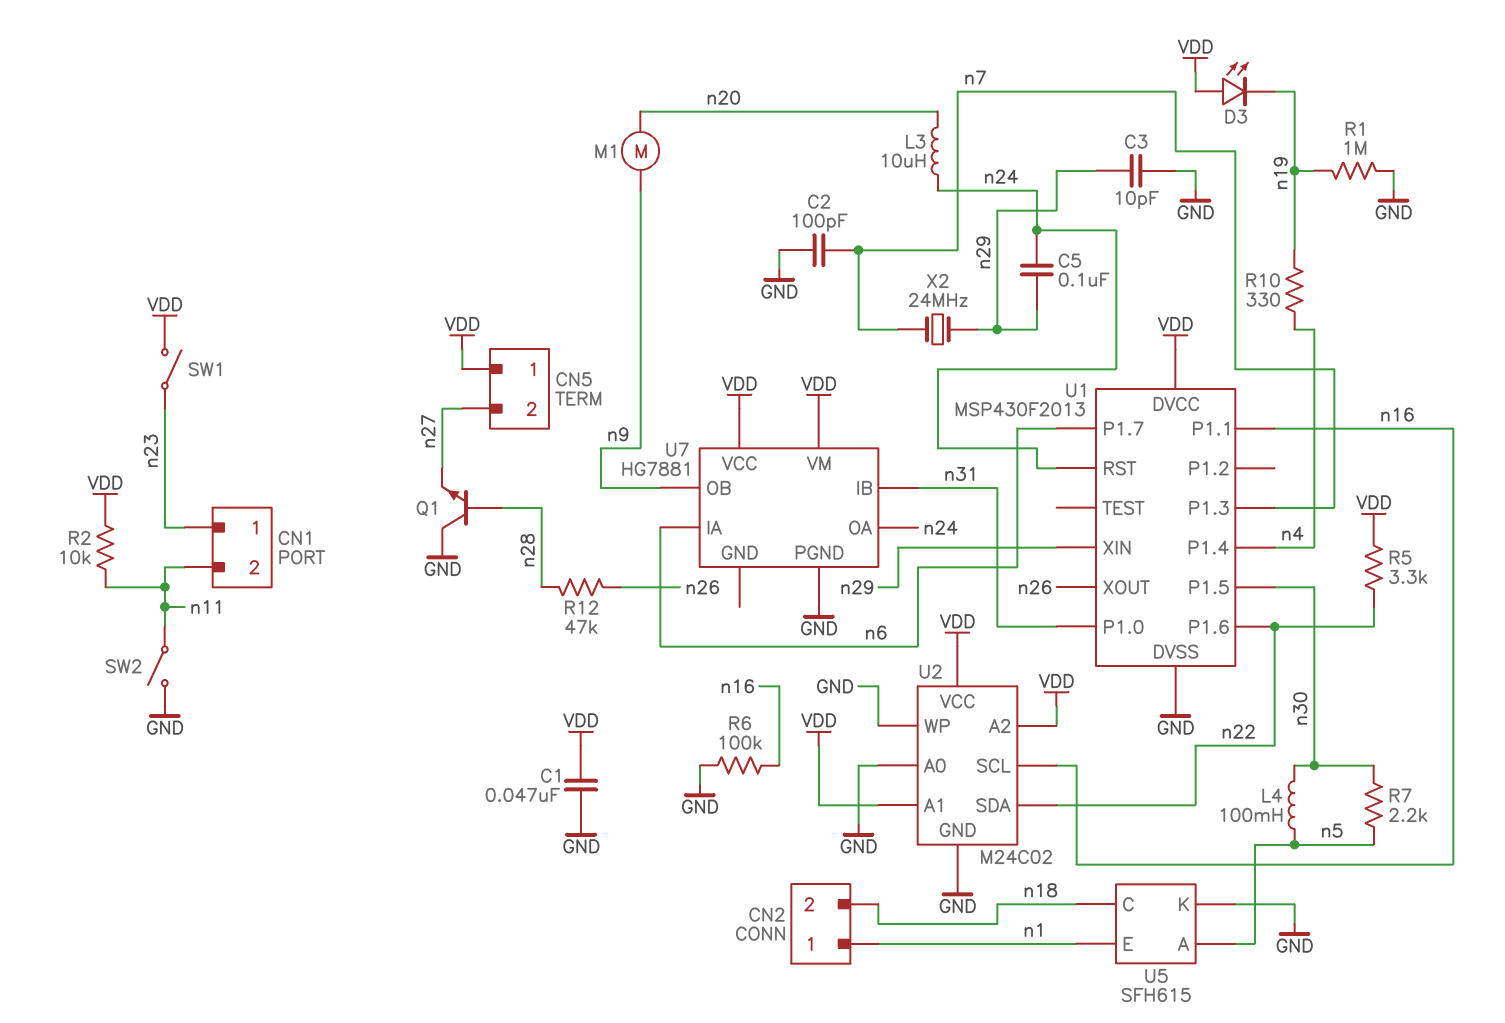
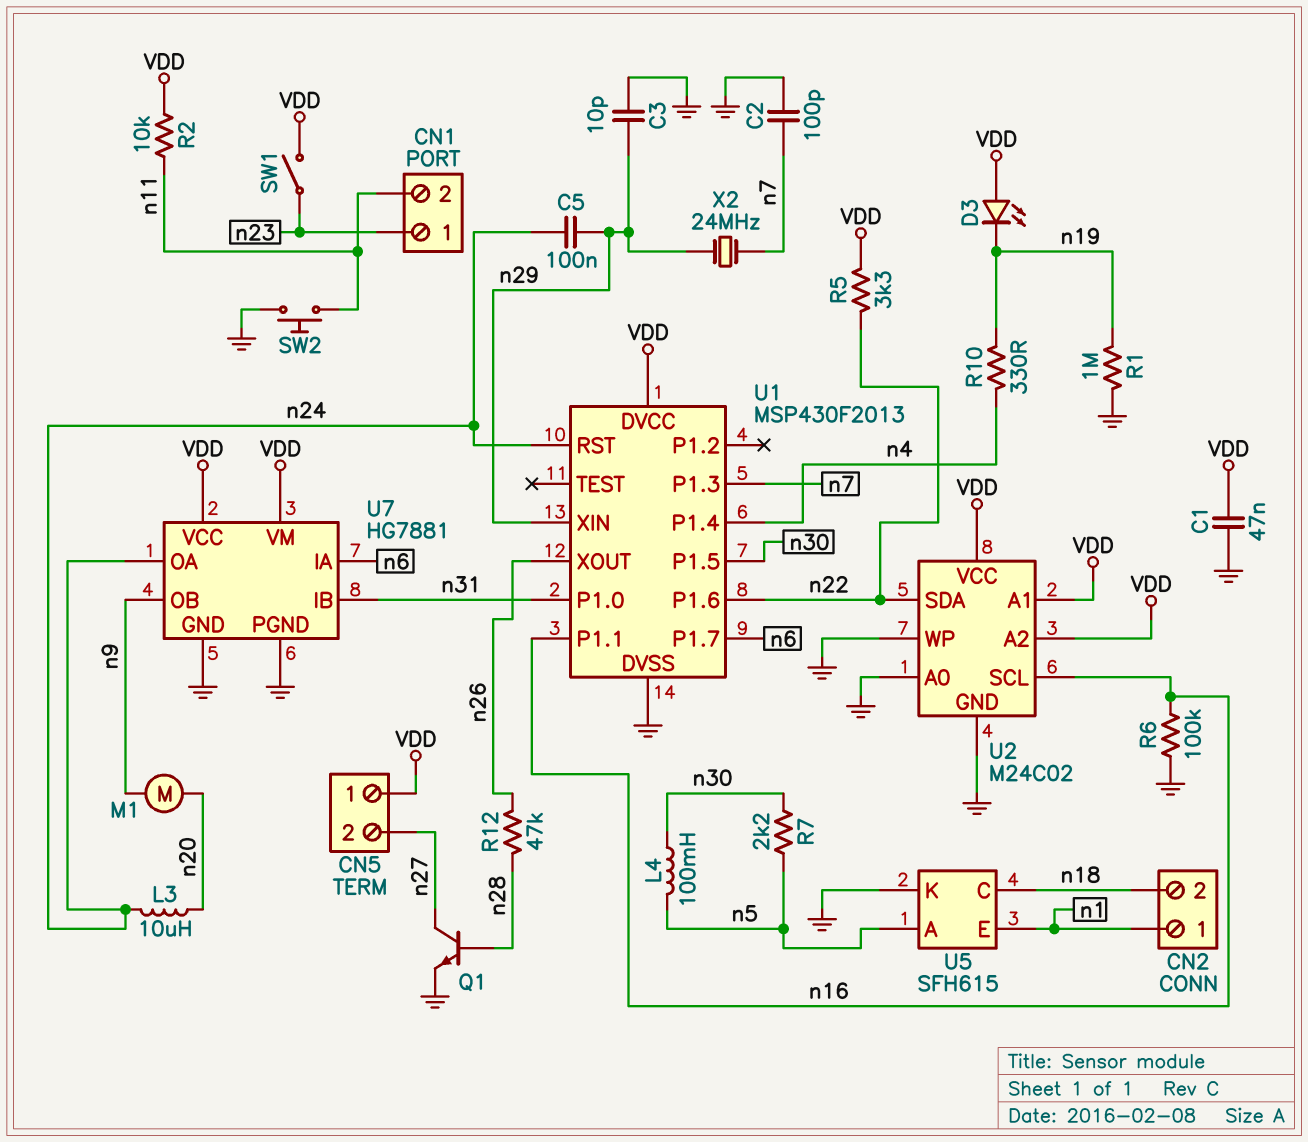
Q1: NPN (B n28, C GND, E n27) -> NPN (B n28, C n27, E GND)
SW2: switch (GND, n11) -> button (GND, n11)
U7 pin GND: none -> GND

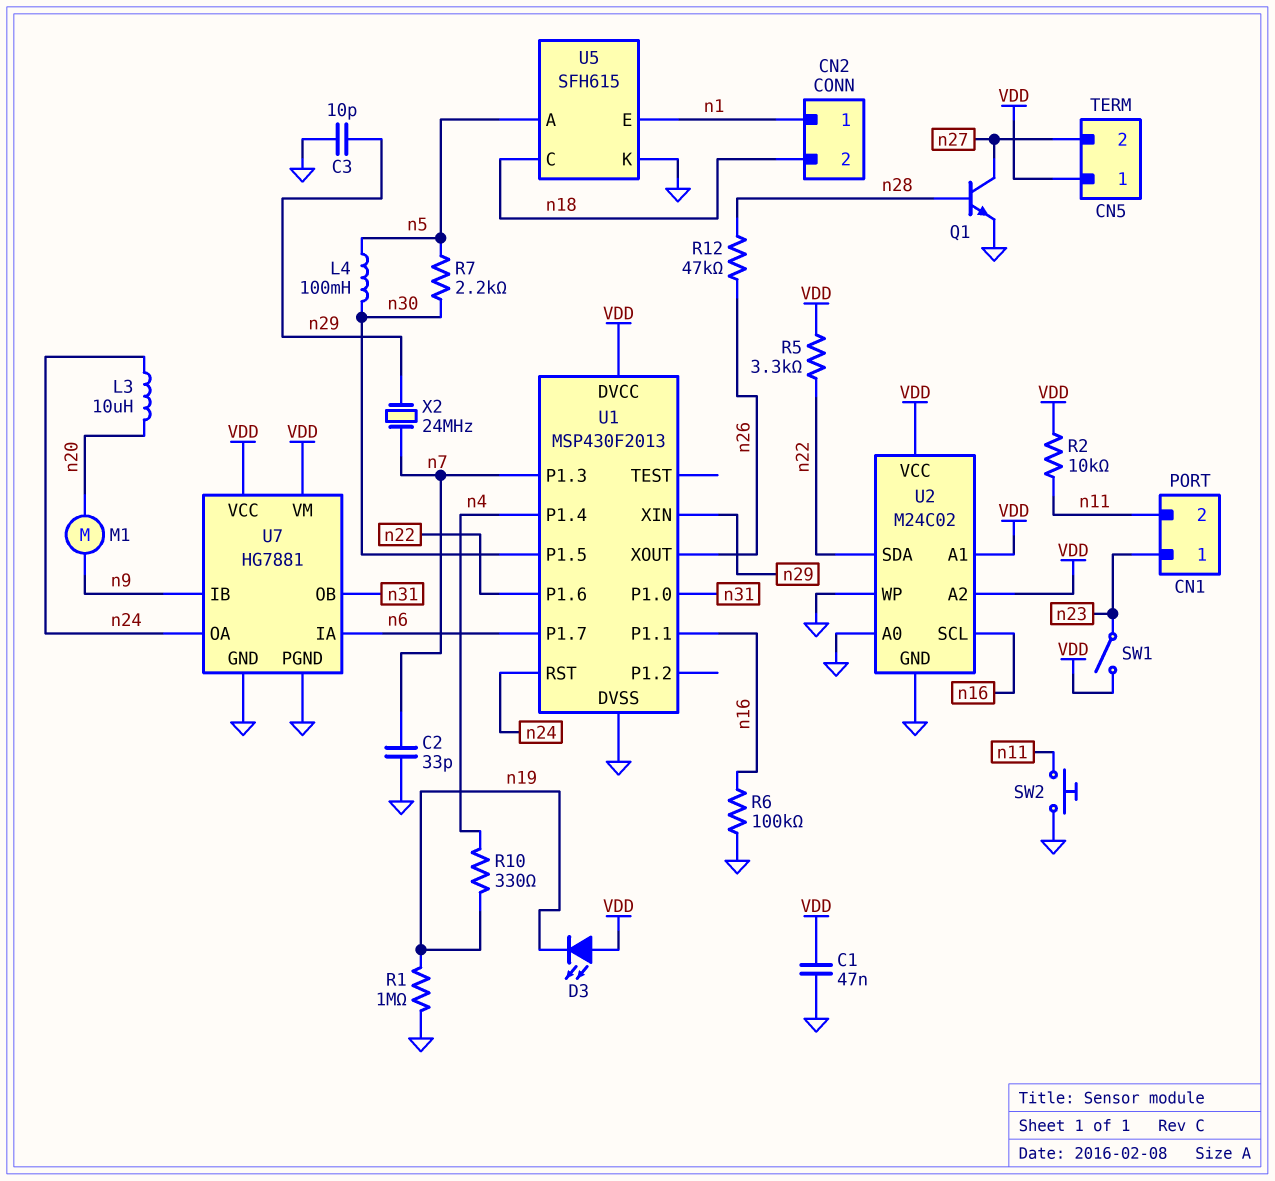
C2: 100pF (GND, n7) -> 33pF (GND, n7)
C5: 100nF (n24, n29) -> none
U7 pin IB: n31 -> n9
U7 pin OB: n9 -> n31

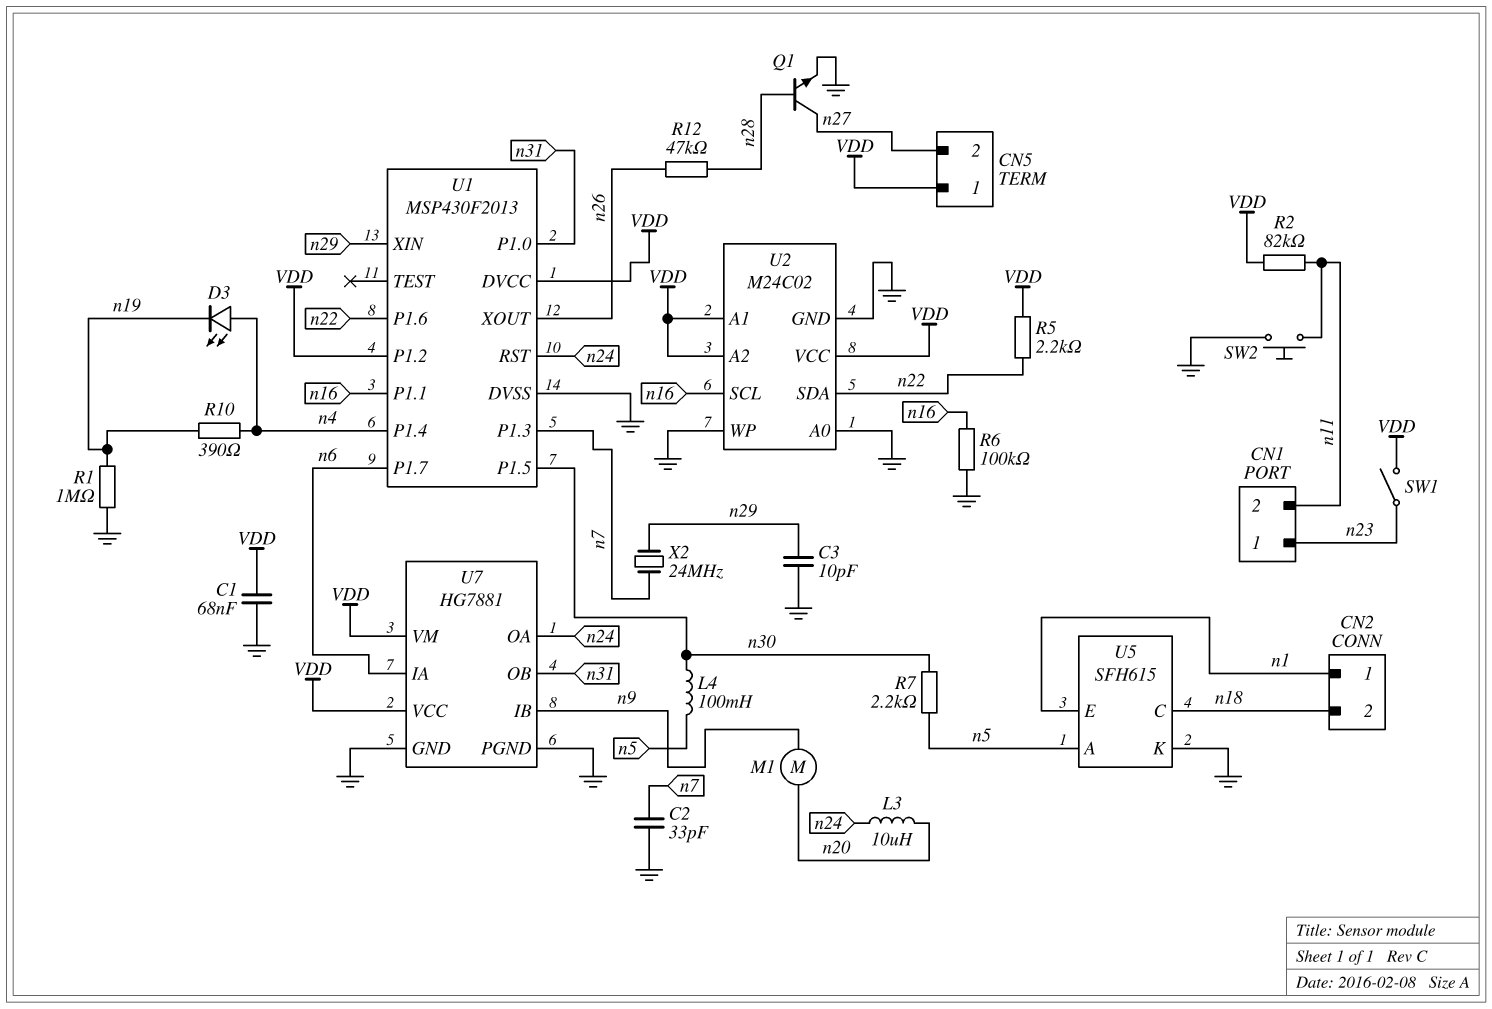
C1: 47nF (GND, VDD) -> 68nF (GND, VDD)
D3: LED (A VDD, K n19) -> LED (A n4, K n19)
R2: 10k (VDD, n11) -> 82k (VDD, n11)
R5: 3.3k (VDD, n22) -> 2.2k (VDD, n22)
R10: 330 (n4, n19) -> 390 (n4, n19)
U1 pin P1.2: none -> VDD

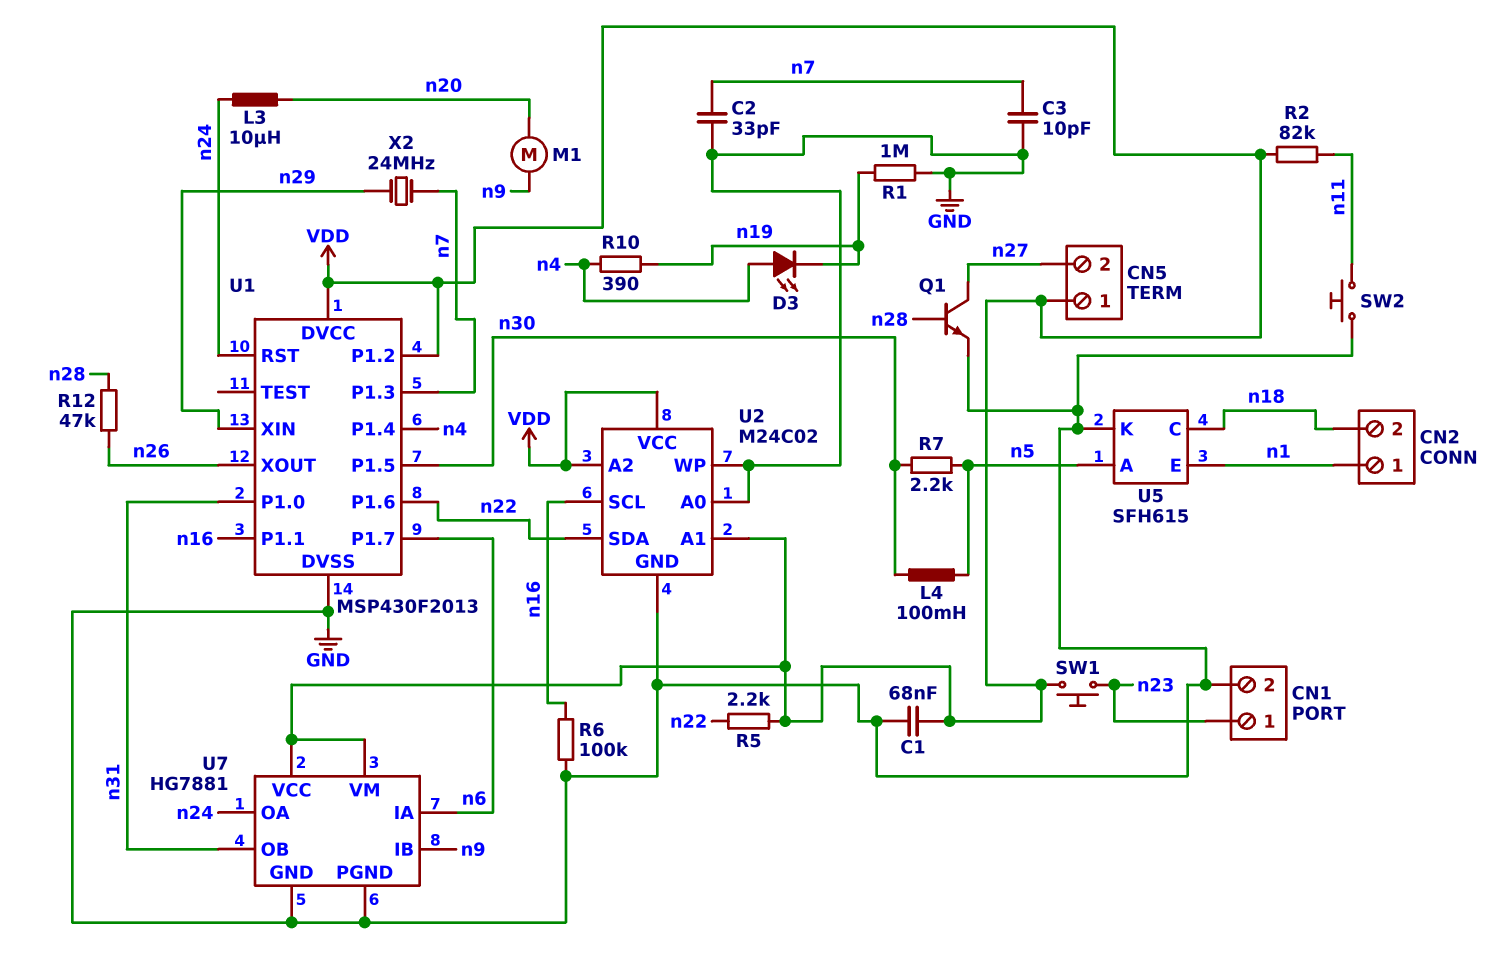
C3: 10pF (GND, n29) -> 10pF (GND, n7)
CN1 pin 2: n11 -> GND
SW1: switch (VDD, n23) -> button (VDD, n23)

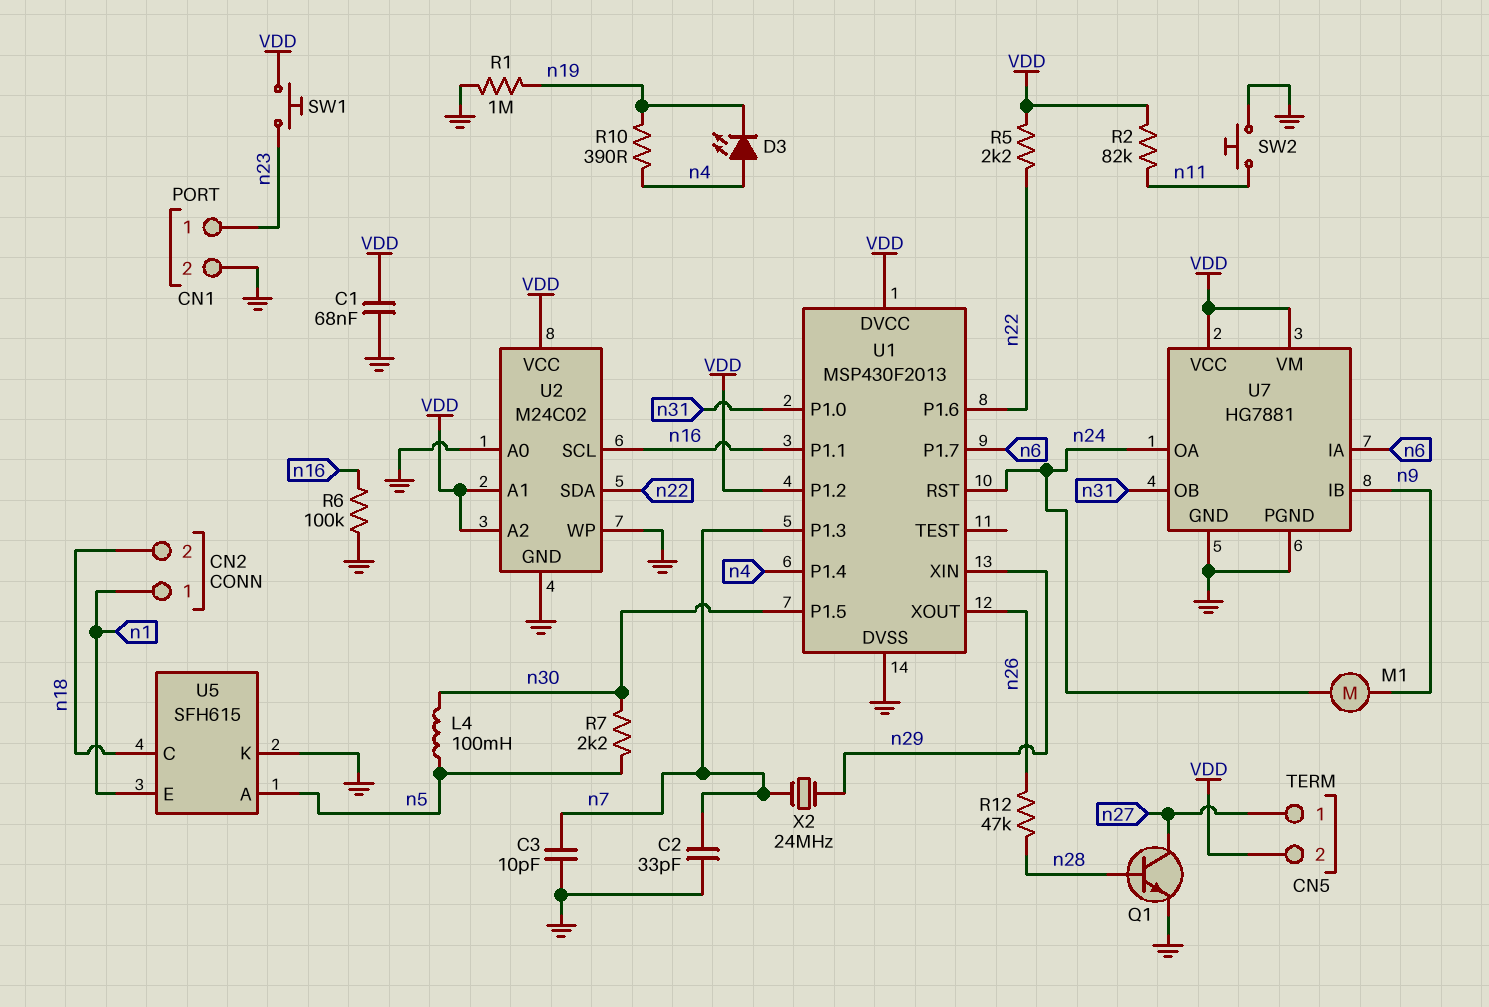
CN5 pin 1: VDD -> n27
CN5 pin 2: n27 -> VDD
L3: 10uH (n20, n24) -> none
M1: motor (n9, n20) -> motor (n9, n24)

